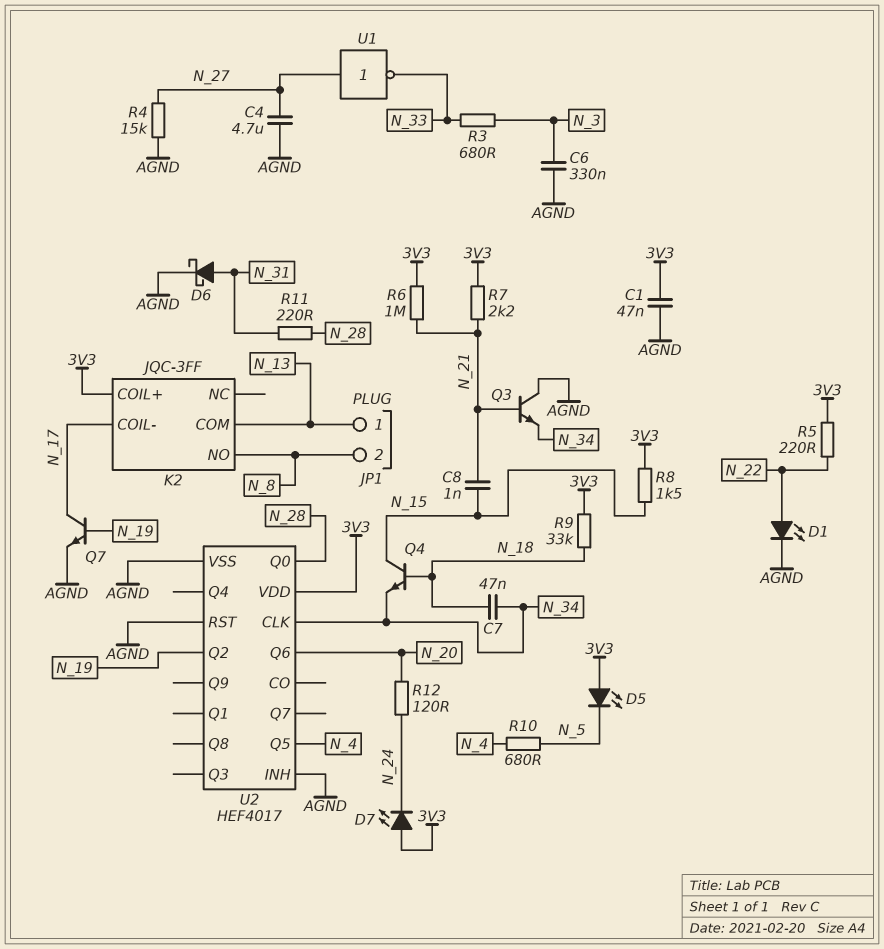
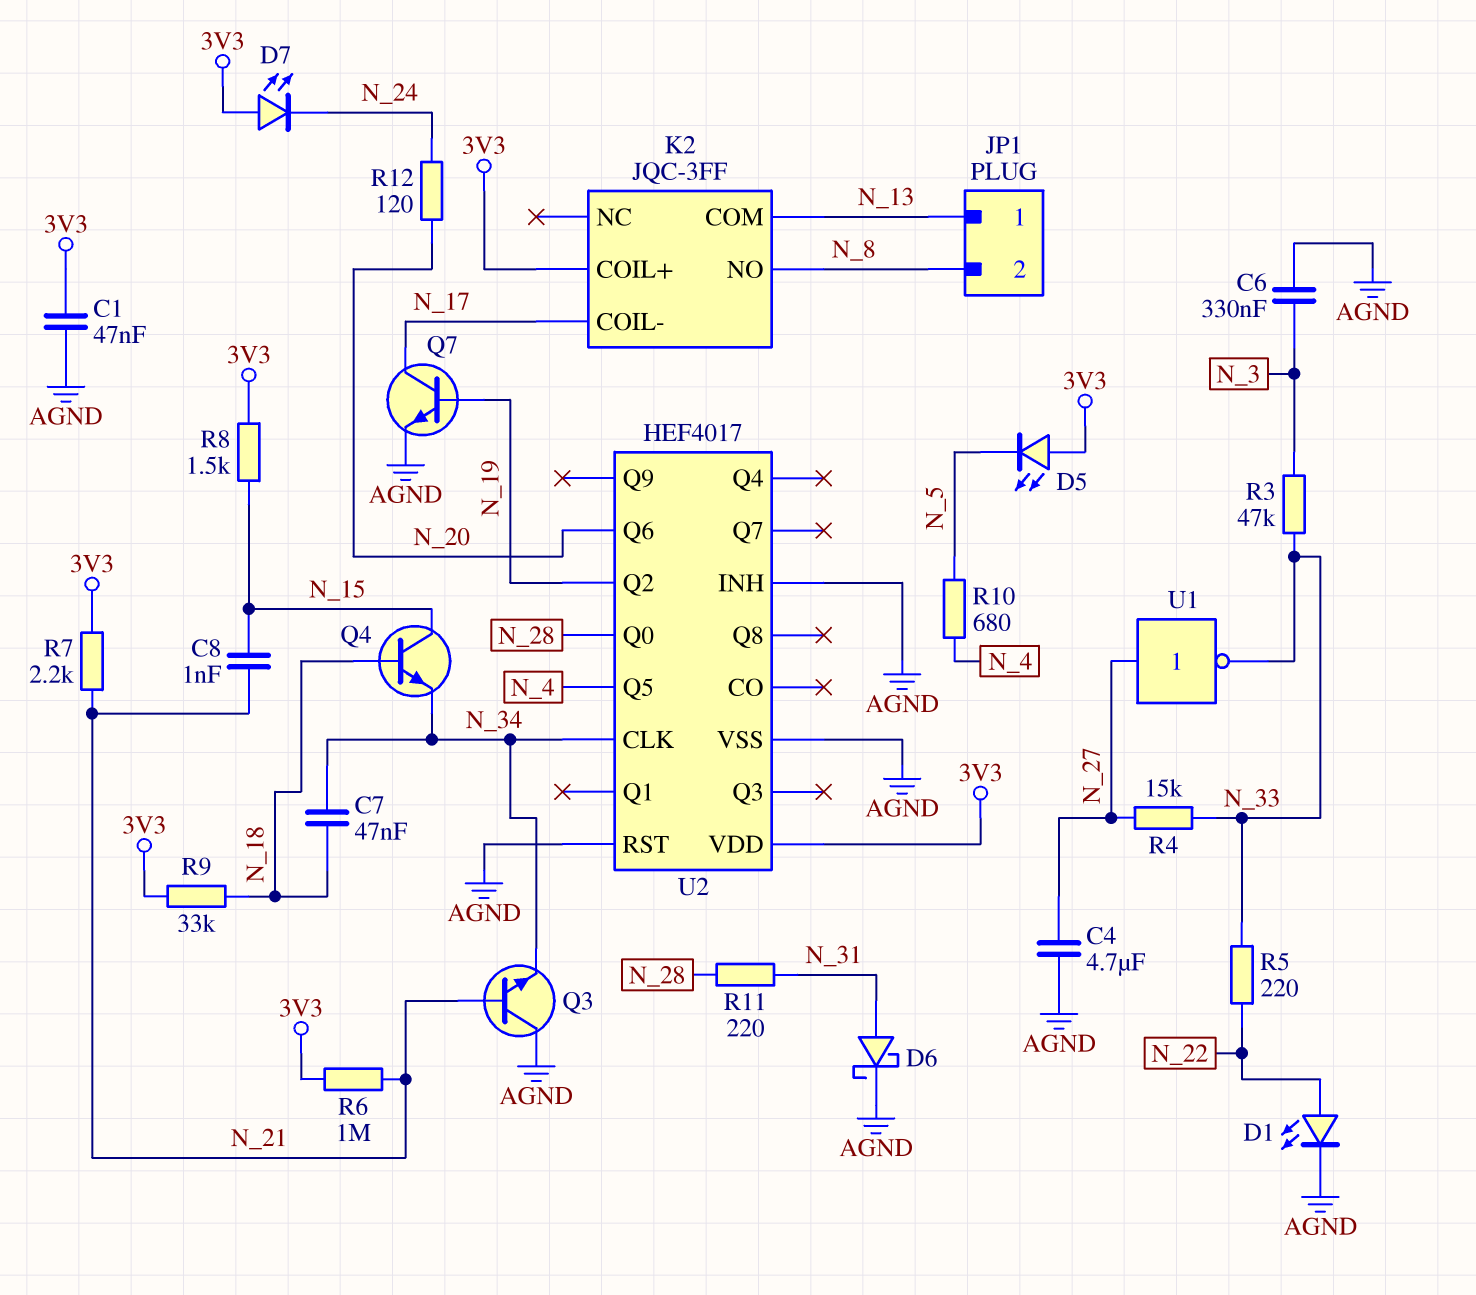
R3: 680 (N_3, N_33) -> 47k (N_3, N_33)
R4: 15k (AGND, N_27) -> 15k (N_27, N_33)
R5: 220 (3V3, N_22) -> 220 (N_22, N_33)

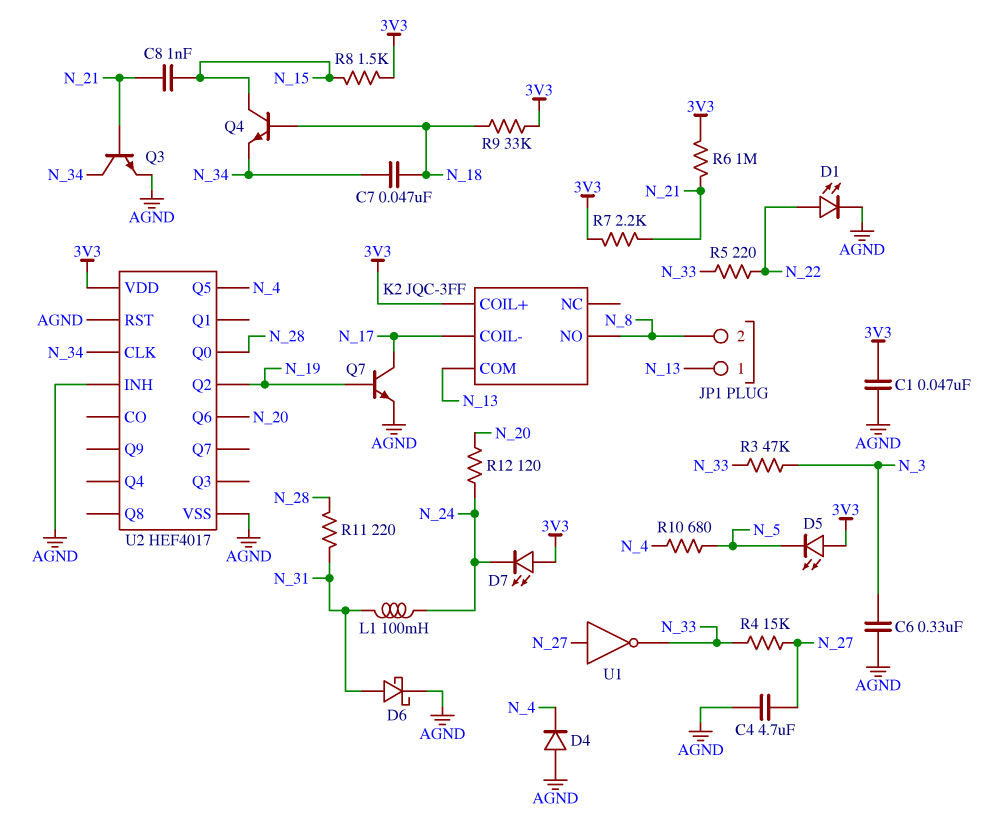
D4: none -> diode (A AGND, K N_4)
L1: none -> 100mH (N_24, N_31)
Q3: NPN (B N_21, C AGND, E N_34) -> NPN (B N_21, C N_34, E AGND)

